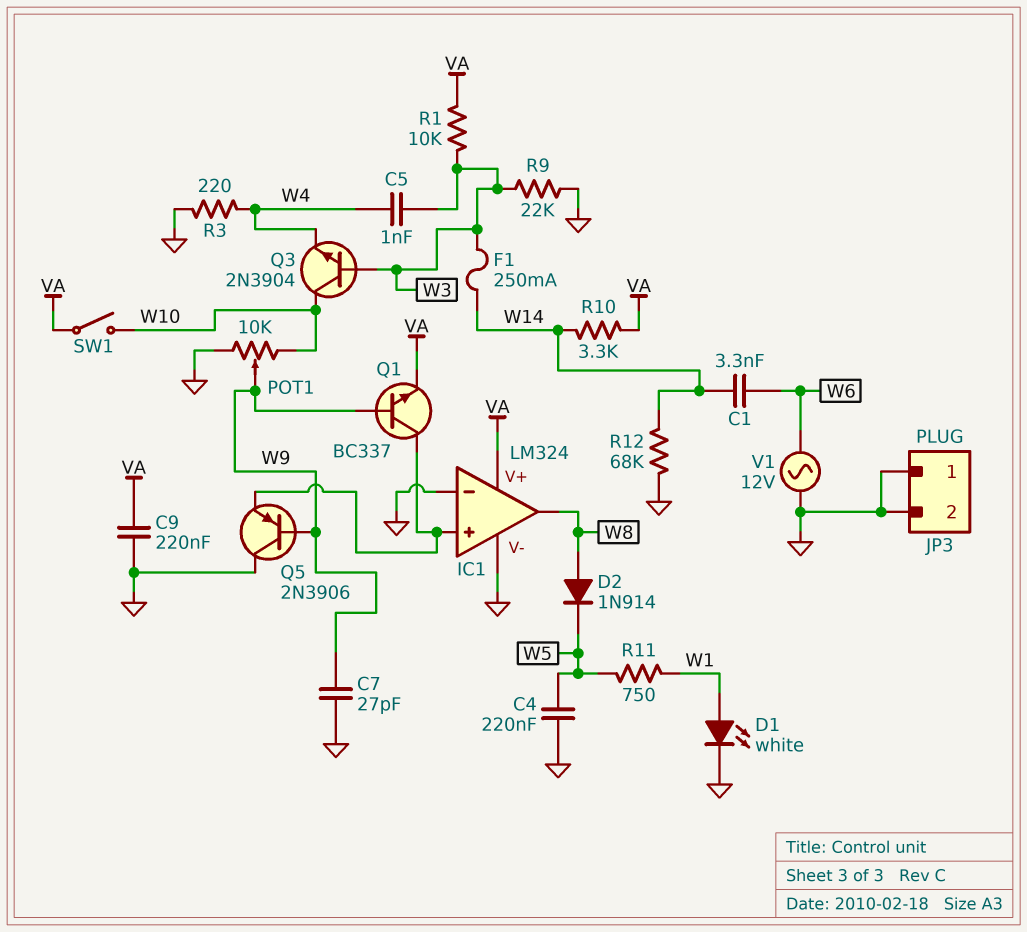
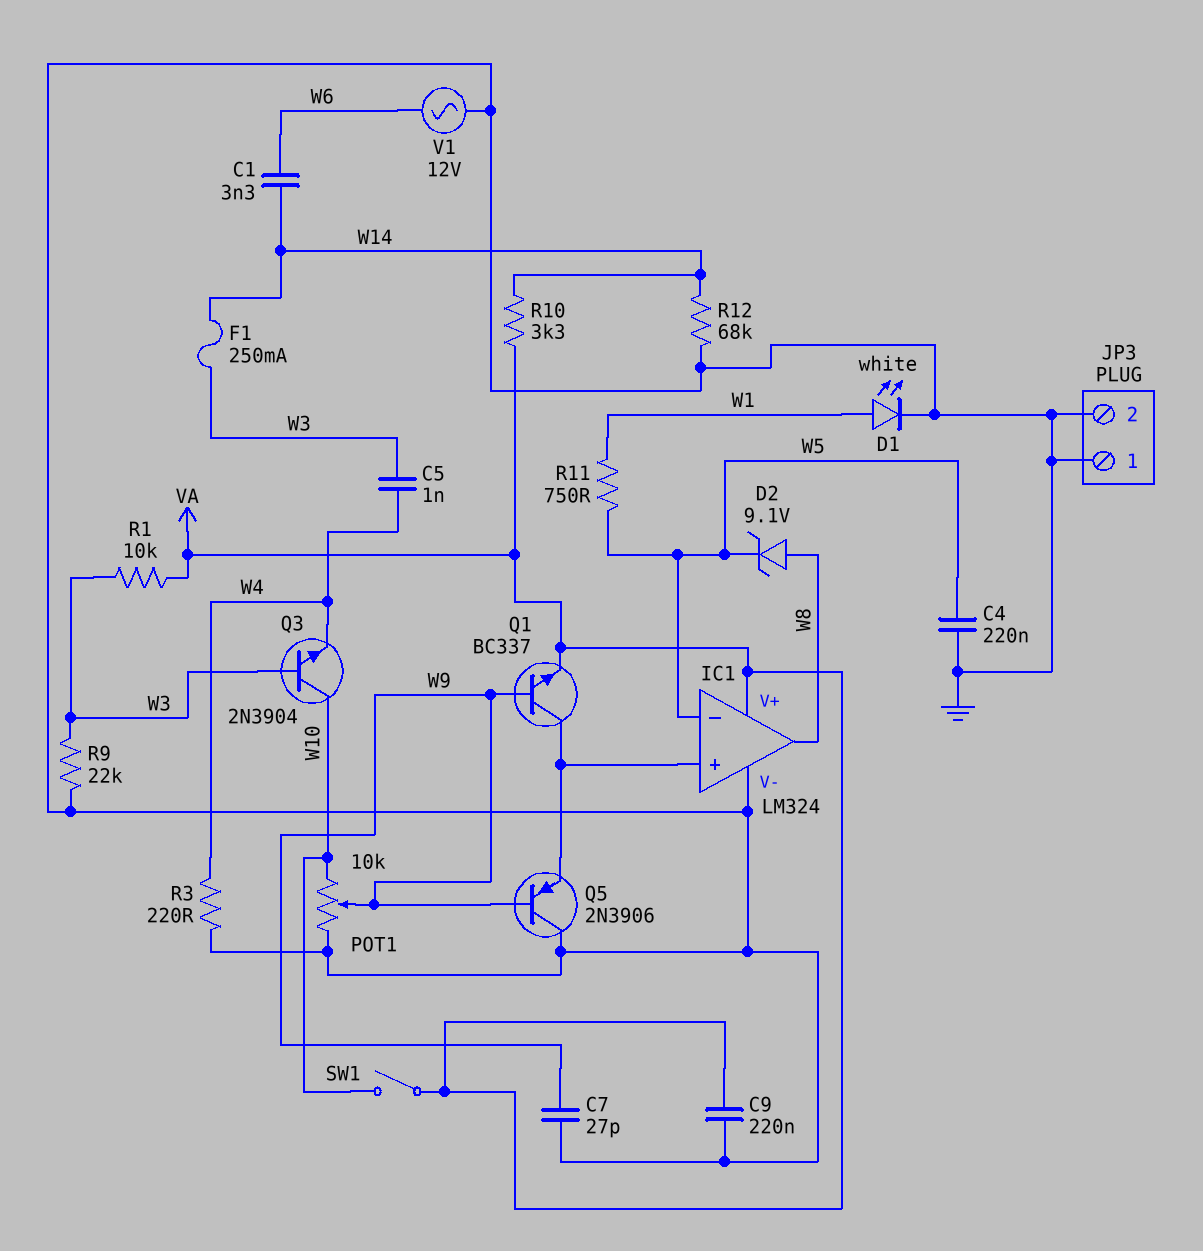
D2: diode 1N914 (A W8, K W5) -> zener 9.1V (A W8, K W5)
IC1 pin in-: GND -> W5

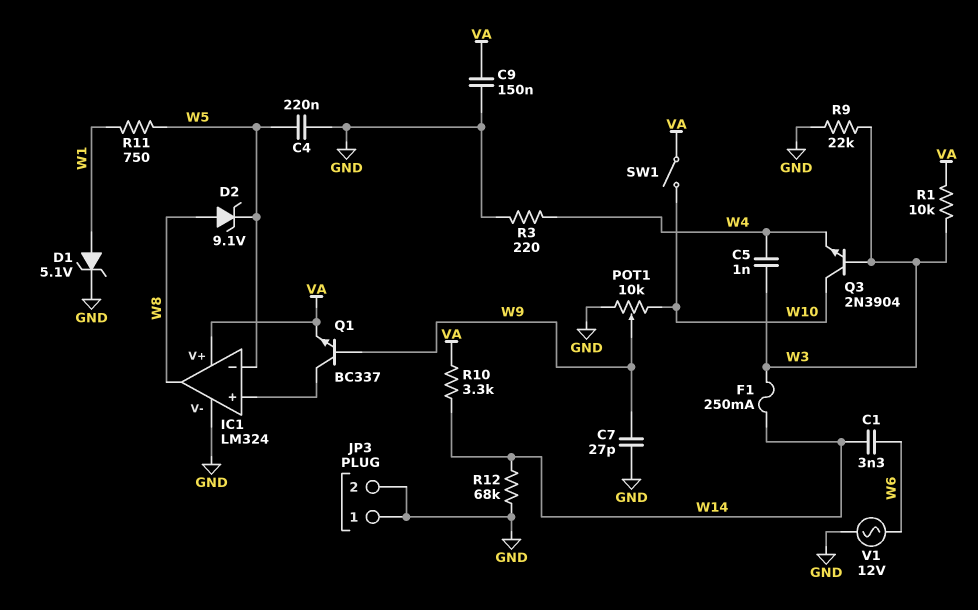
C9: 220nF (GND, VA) -> 150nF (GND, VA)
D1: LED white (A W1, K GND) -> zener 5.1V (A W1, K GND)
Q5: PNP 2N3906 (B W9, C GND, E IC1/in+) -> none

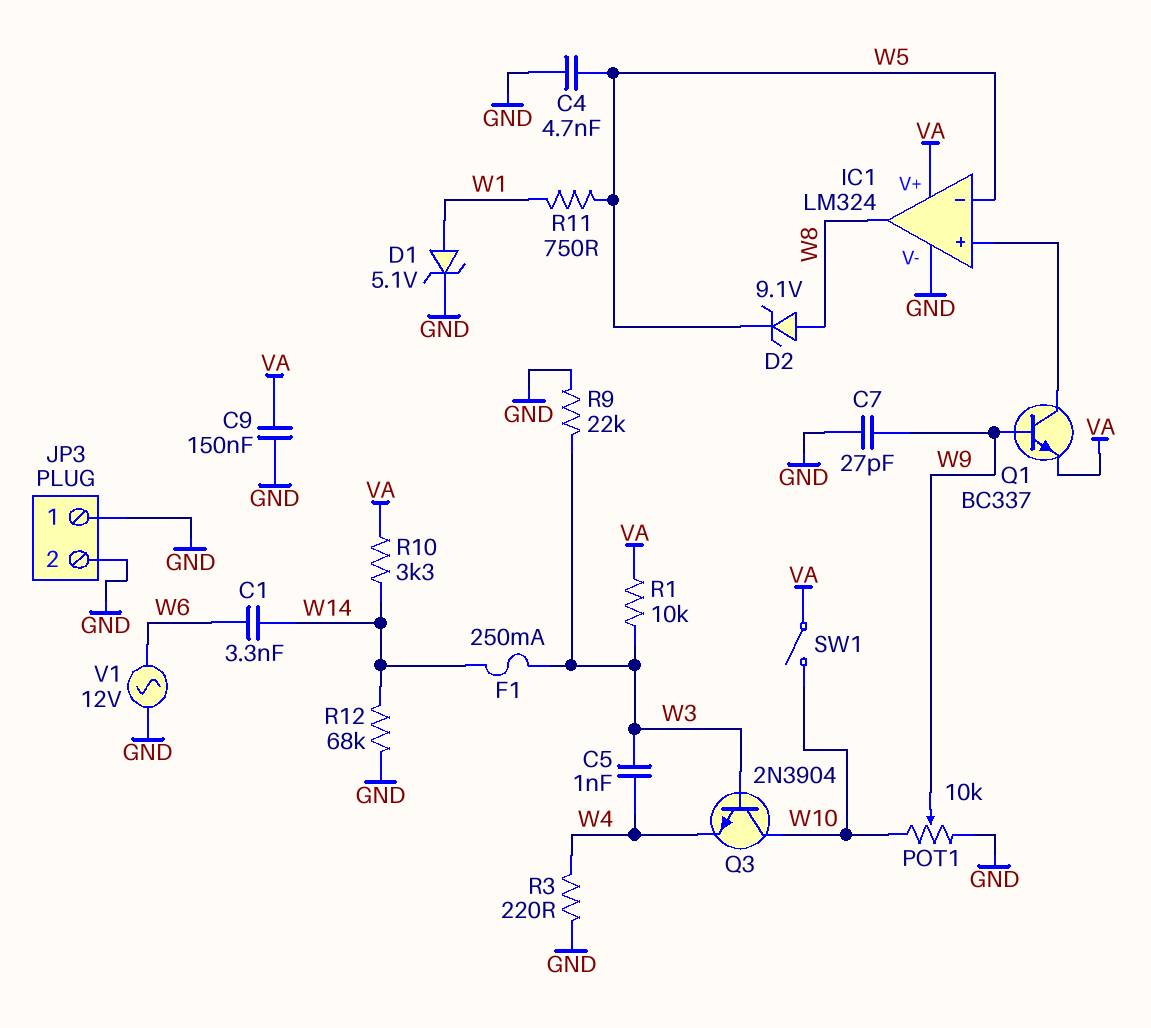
C4: 220nF (GND, W5) -> 4.7nF (GND, W5)

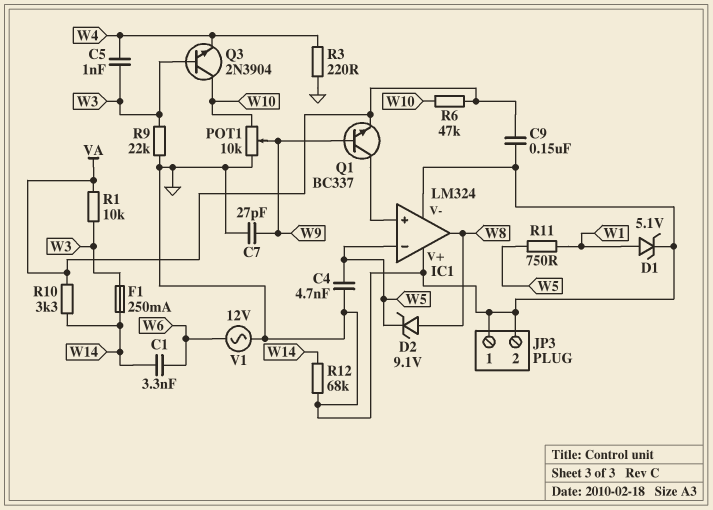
IC1 pin V+: VA -> GND
R6: none -> 47k (VA, W10)
SW1: switch (VA, W10) -> none

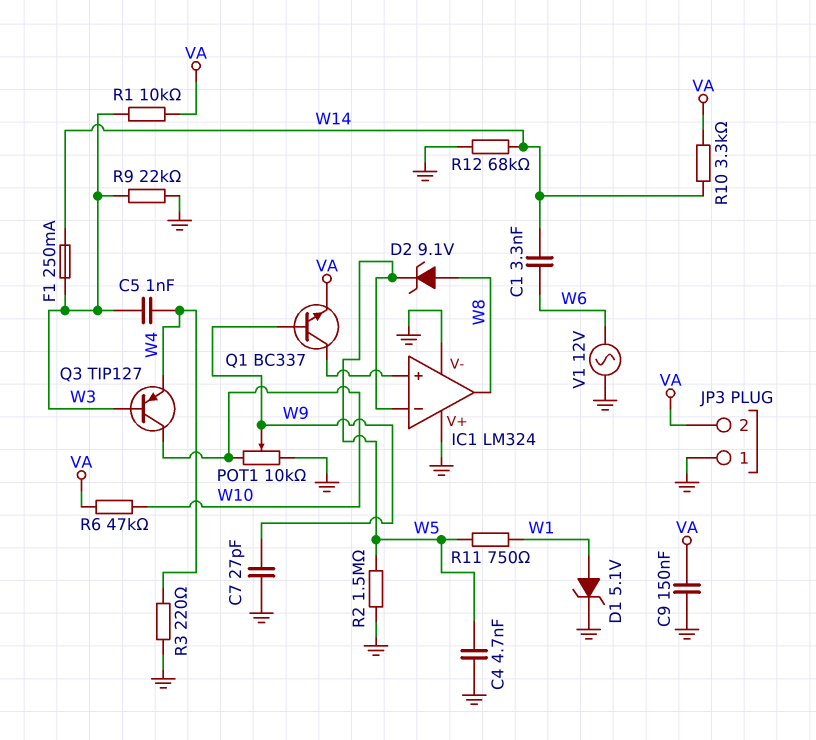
JP3 pin 2: GND -> VA
Q3: NPN 2N3904 (B W3, C W10, E W4) -> PNP TIP127 (B W3, C W10, E W4)
R2: none -> 1.5M (GND, W5)

